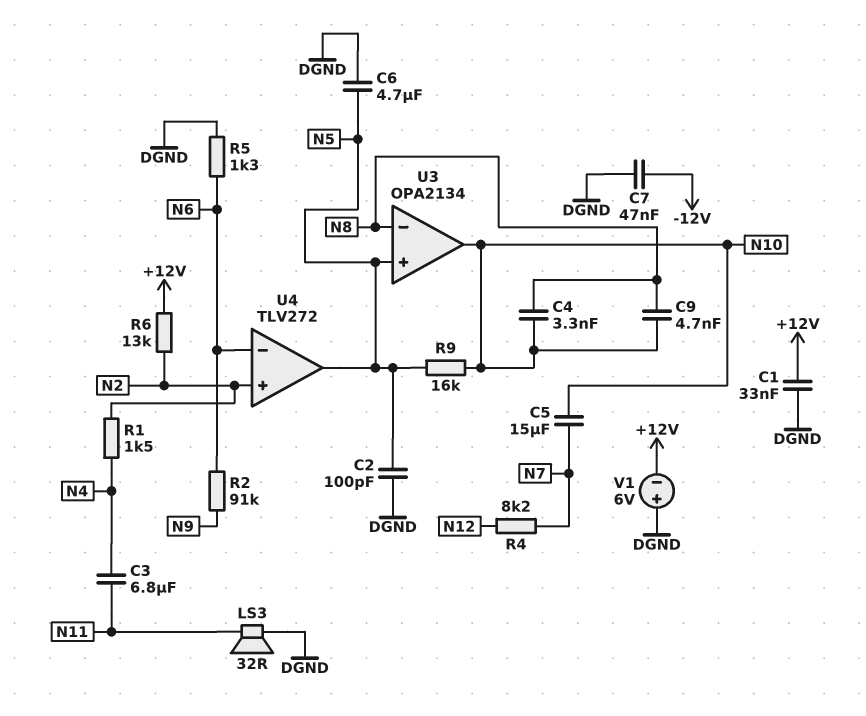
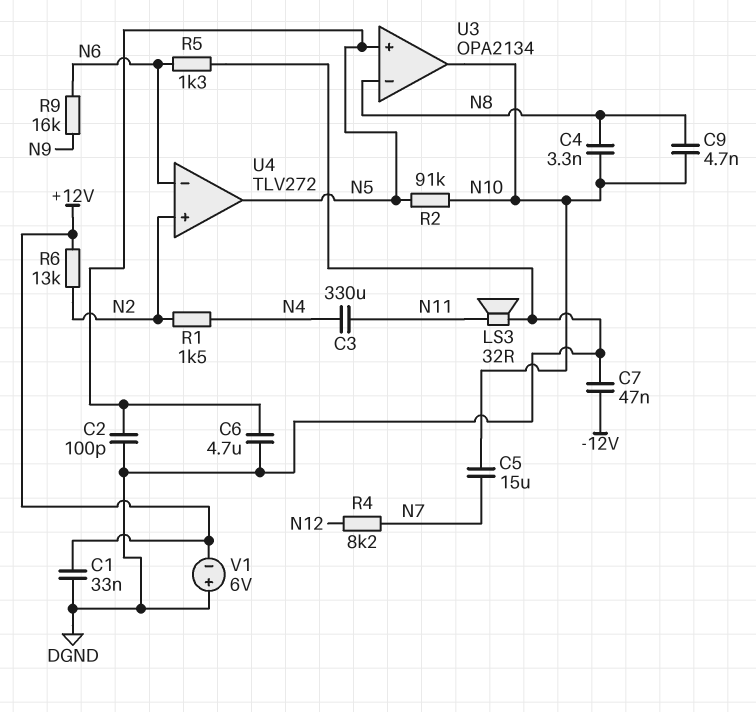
C3: 6.8uF (N4, N11) -> 330uF (N4, N11)
R2: 91k (N6, N9) -> 91k (N5, N10)
R9: 16k (N5, N10) -> 16k (N6, N9)

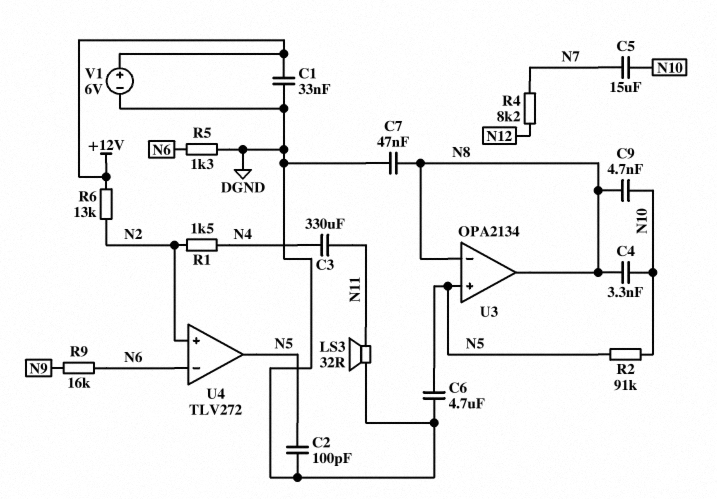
C7: 47nF (-12V, DGND) -> 47nF (DGND, N8)
U3 pin out: N10 -> N8
V1: 6V (plus DGND, minus +12V) -> 6V (plus +12V, minus DGND)

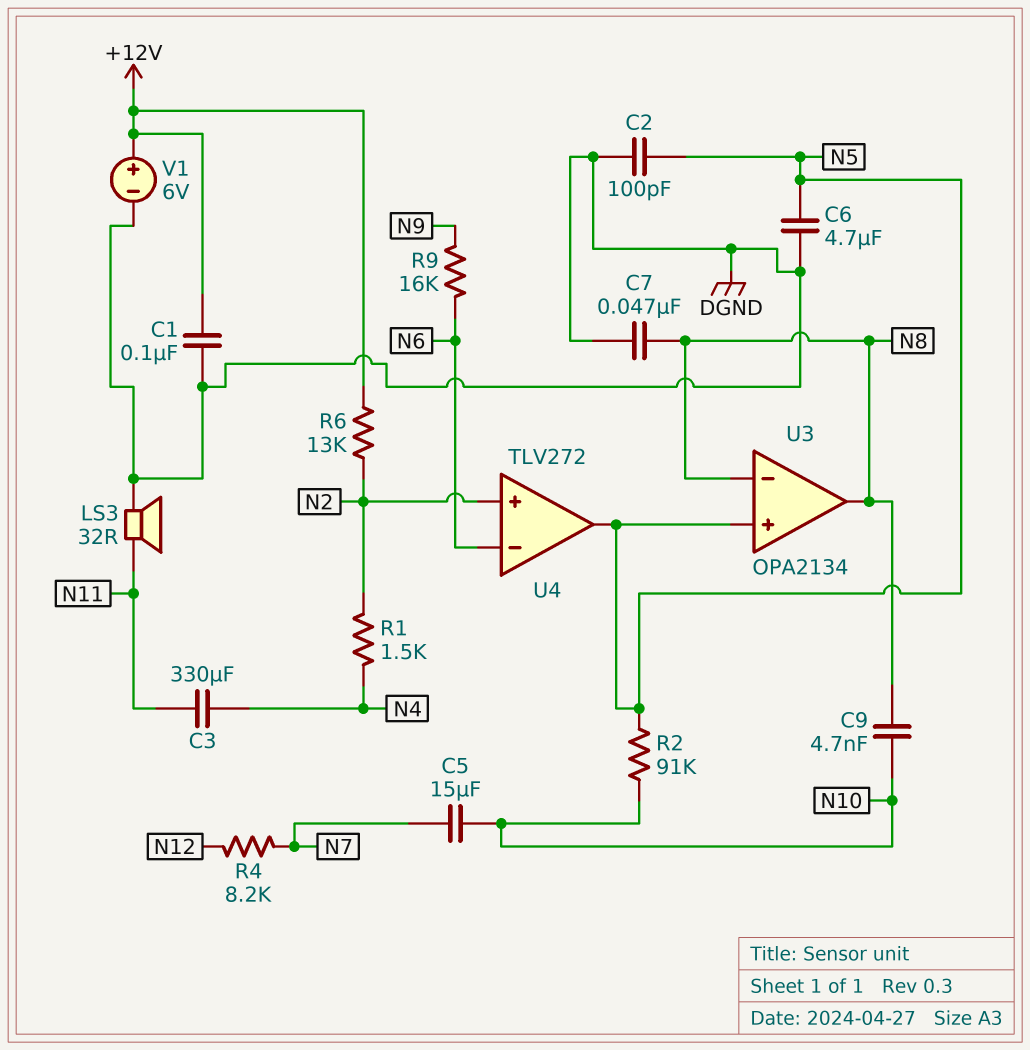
C1: 33nF (+12V, DGND) -> 100nF (+12V, DGND)
C4: 3.3nF (N8, N10) -> none
R5: 1.3k (DGND, N6) -> none

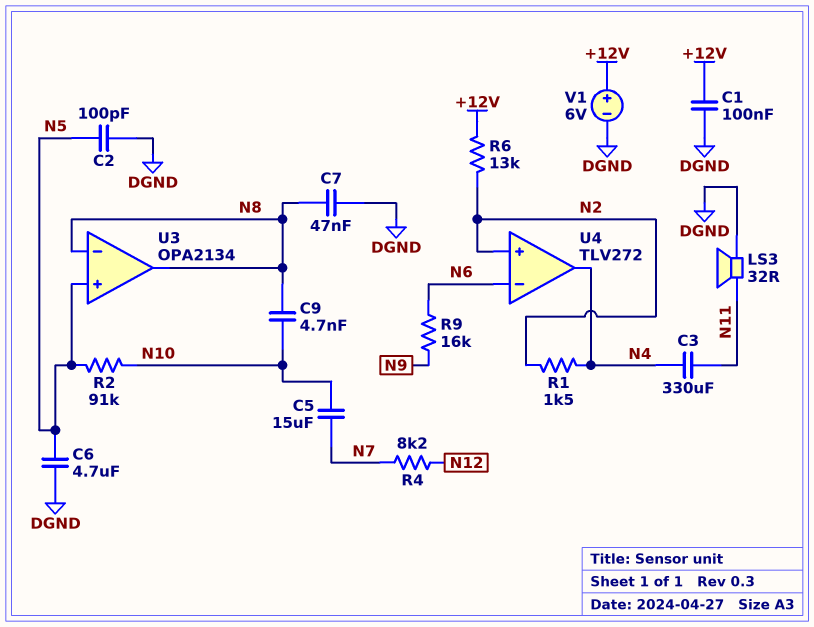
U4 pin out: N5 -> N4

